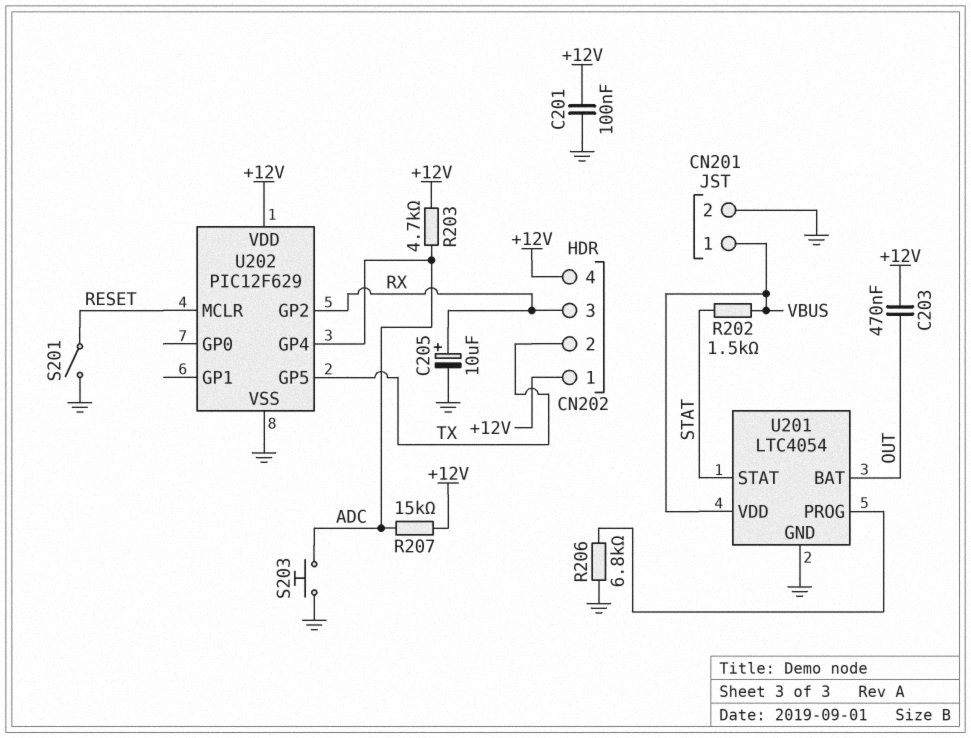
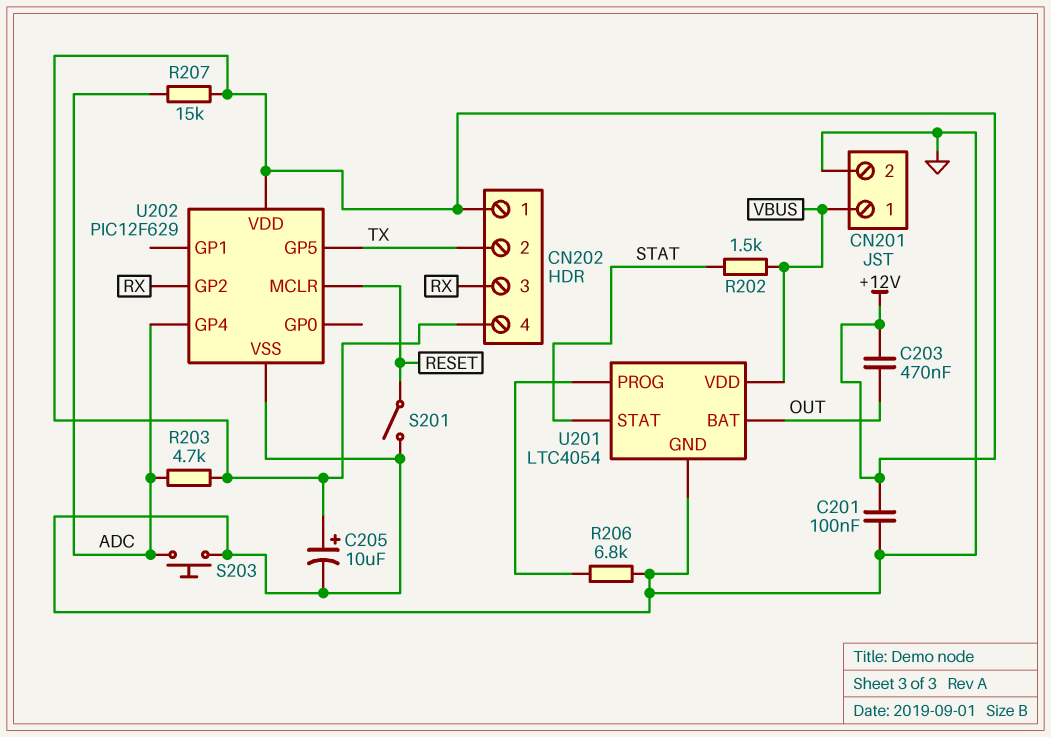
C205: 10uF (plus RX, minus GND) -> 10uF (plus +12V, minus GND)

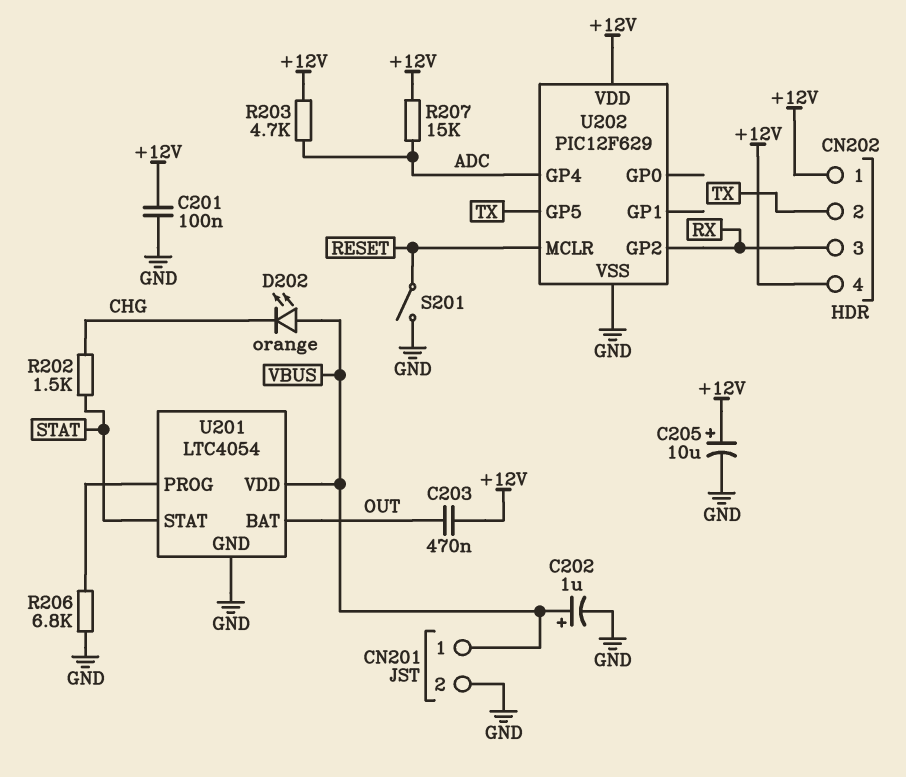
C202: none -> 1uF (plus VBUS, minus GND)
D202: none -> LED orange (A VBUS, K CHG)
R202: 1.5k (STAT, VBUS) -> 1.5k (CHG, STAT)
S203: button (ADC, GND) -> none

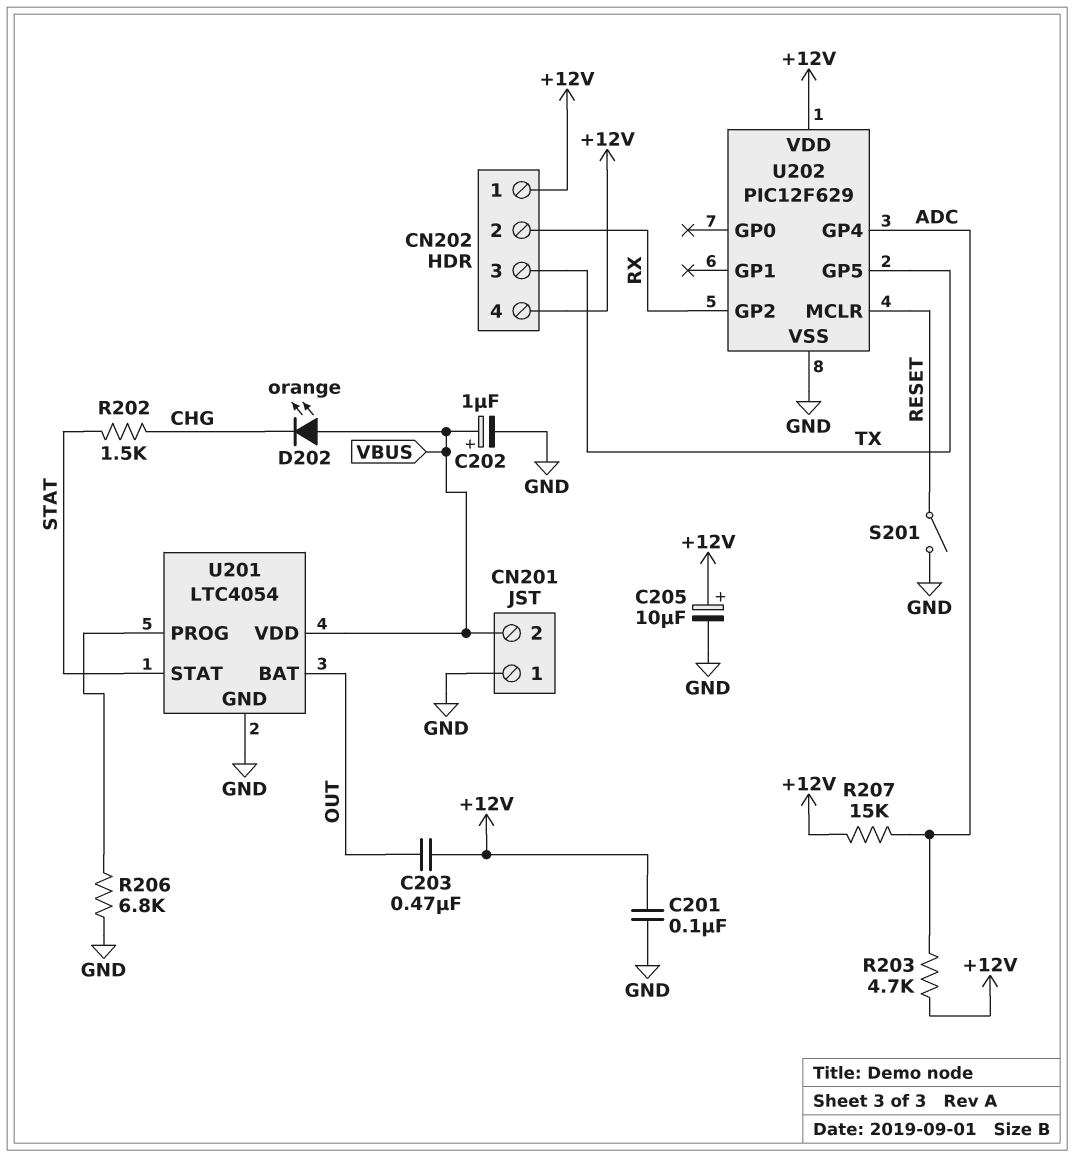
CN201 pin 1: VBUS -> GND
CN201 pin 2: GND -> VBUS
CN202 pin 2: TX -> RX
CN202 pin 3: RX -> TX

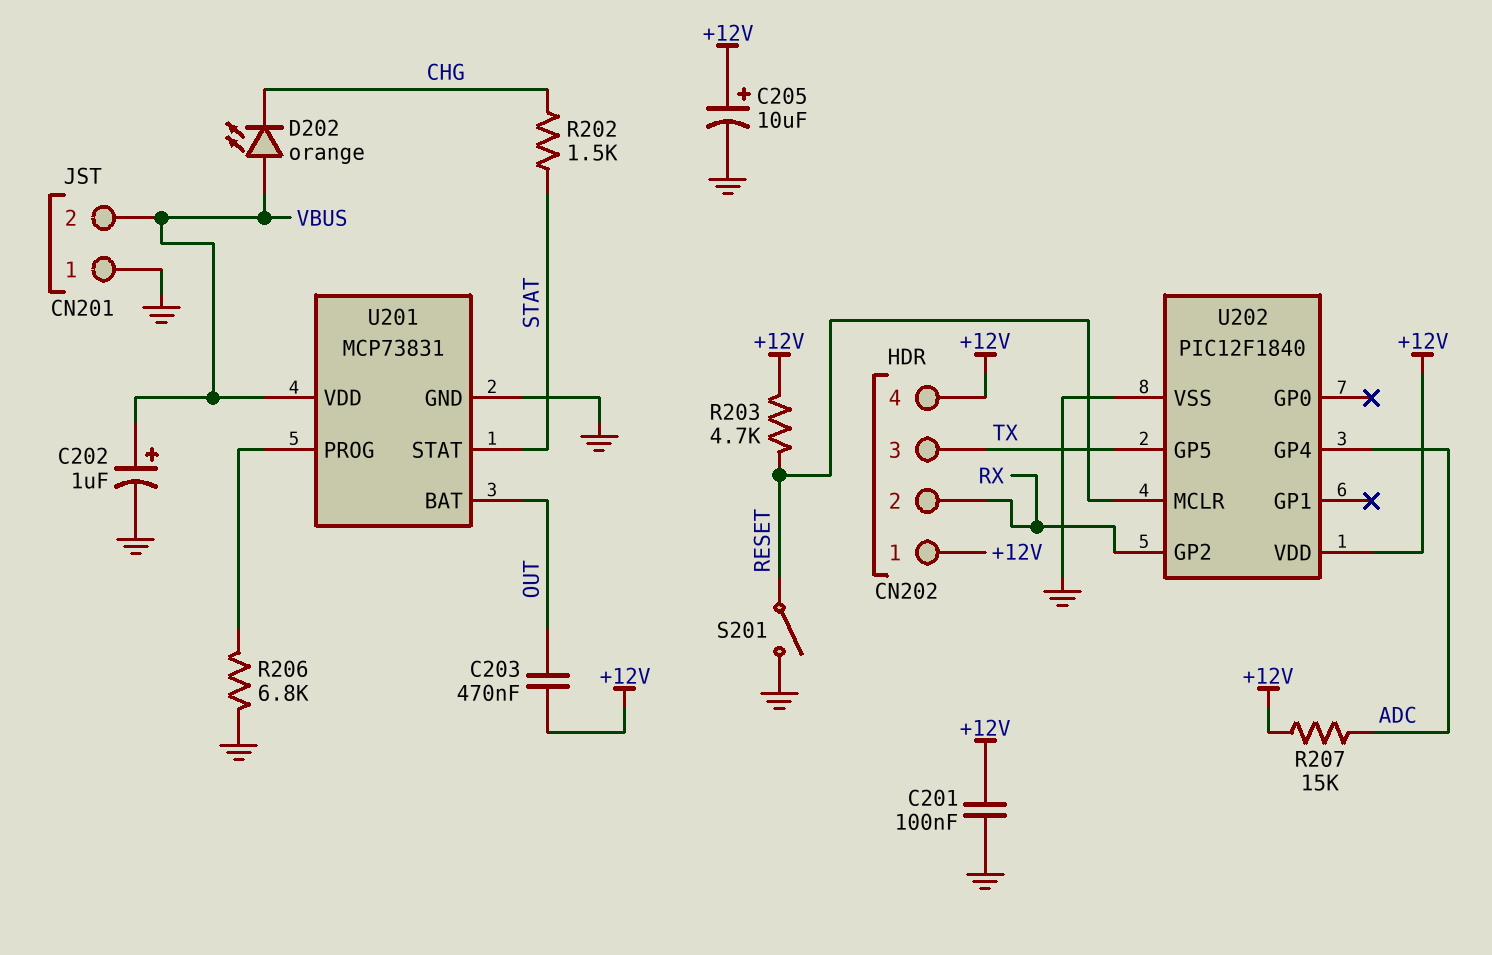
R203: 4.7k (+12V, ADC) -> 4.7k (+12V, RESET)
U201: LTC4054 -> MCP73831
U202: PIC12F629 -> PIC12F1840

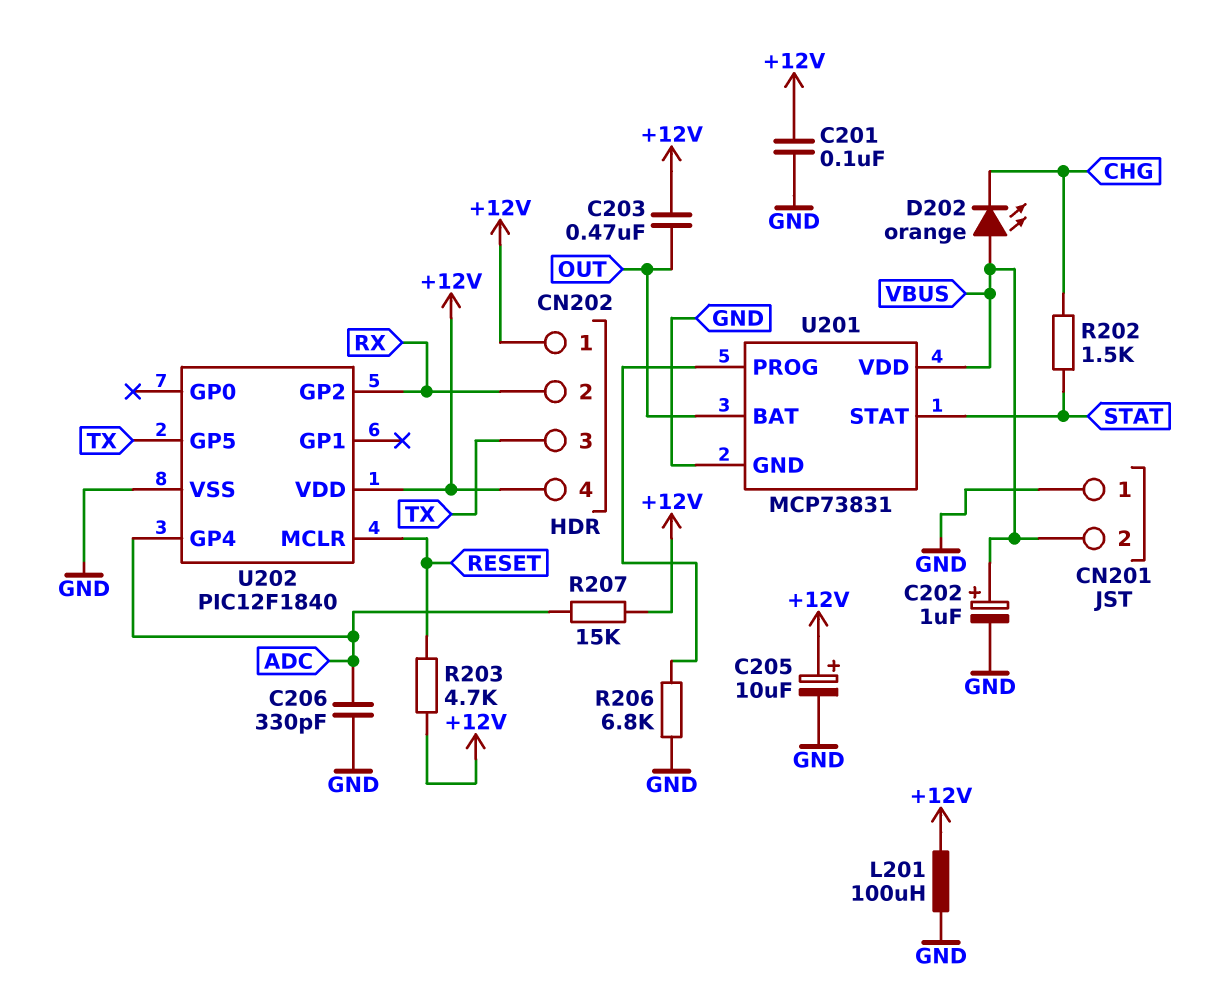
C206: none -> 330pF (ADC, GND)
L201: none -> 100uH (+12V, GND)
S201: switch (GND, RESET) -> none

